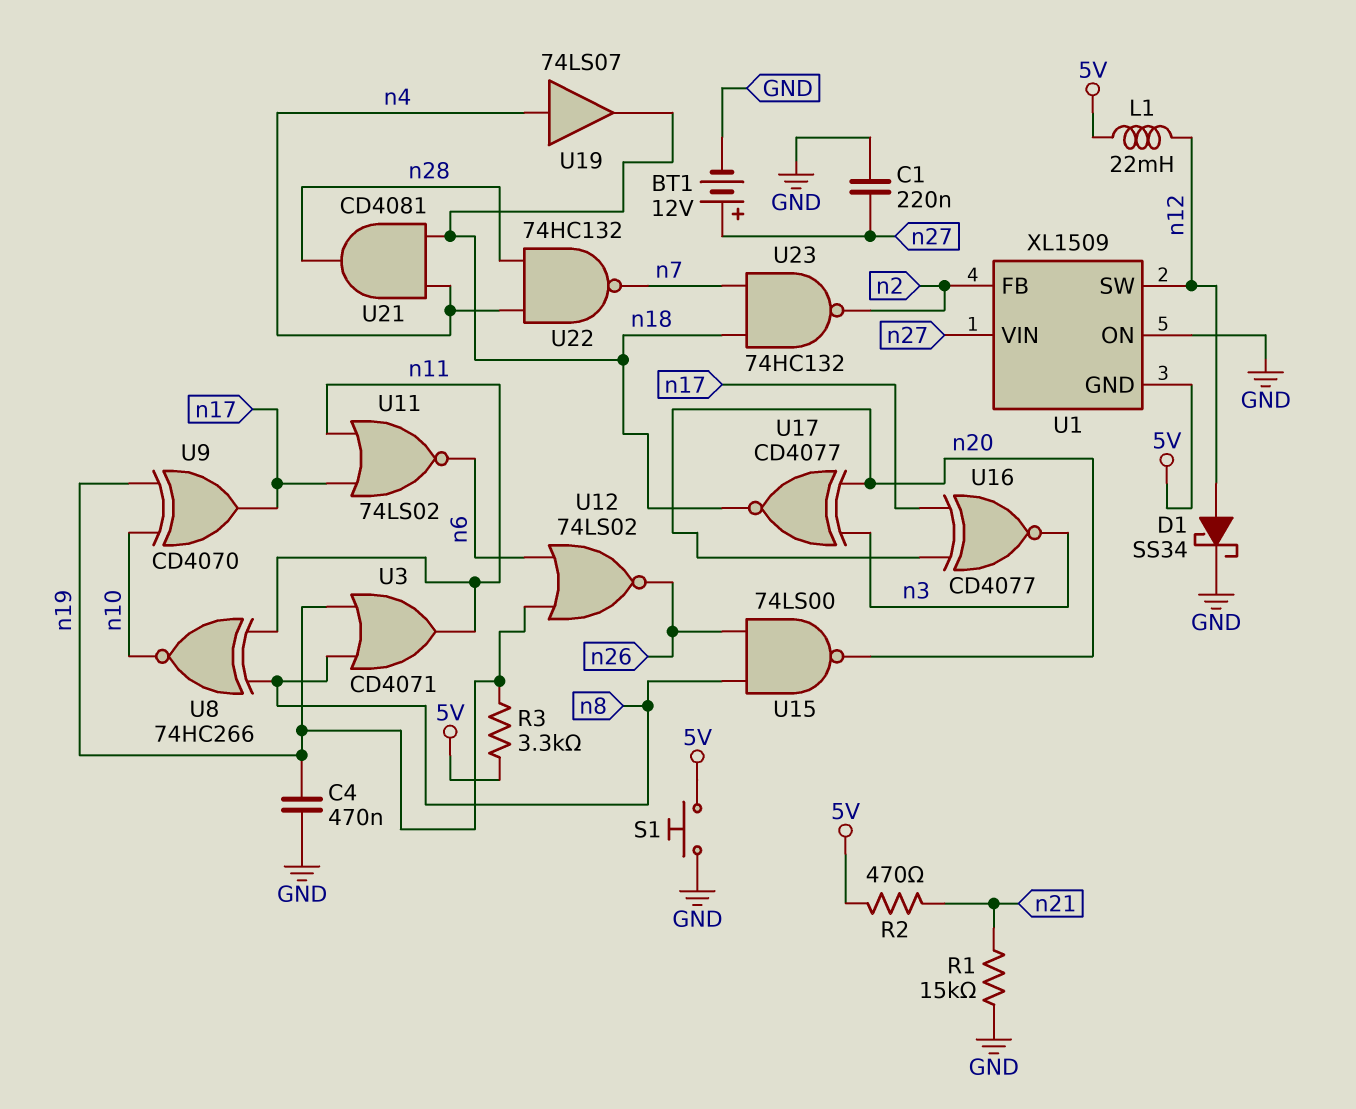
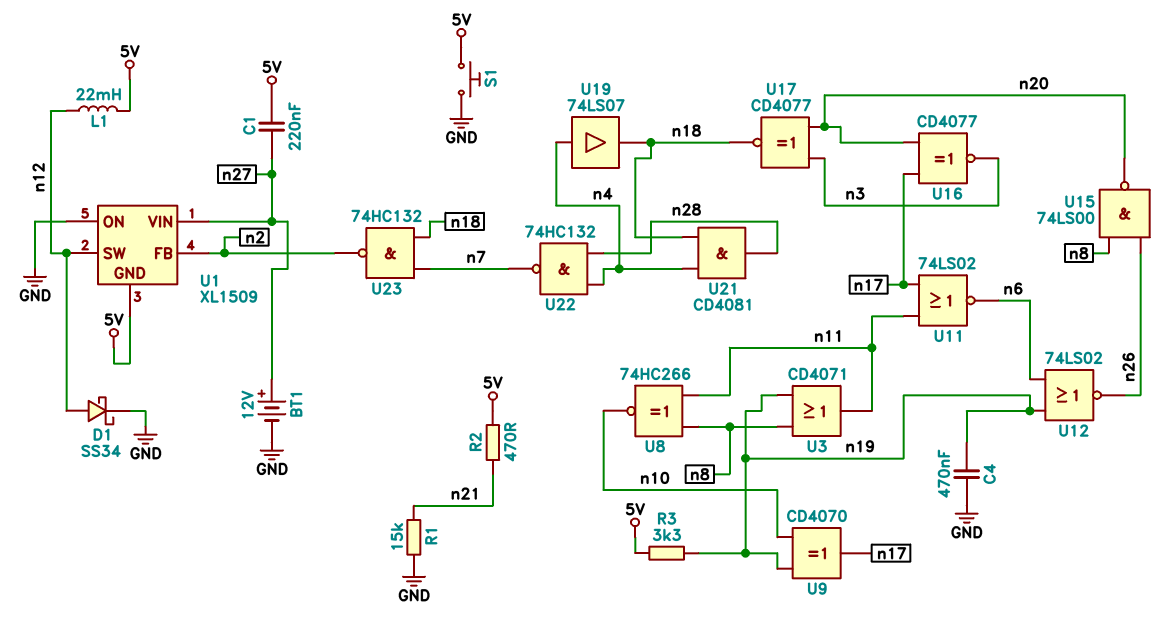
C1: 220nF (GND, n27) -> 220nF (5V, n27)

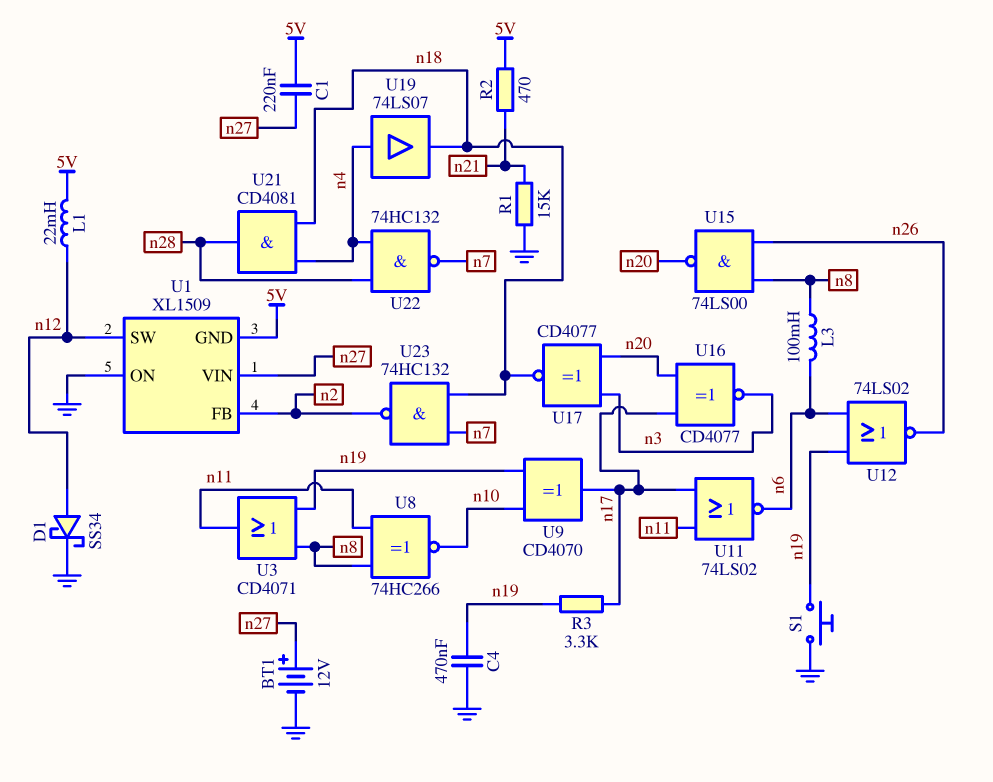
L3: none -> 100mH (n6, n8)
R3: 3.3k (5V, n19) -> 3.3k (n17, n19)
S1: button (5V, GND) -> button (GND, n19)

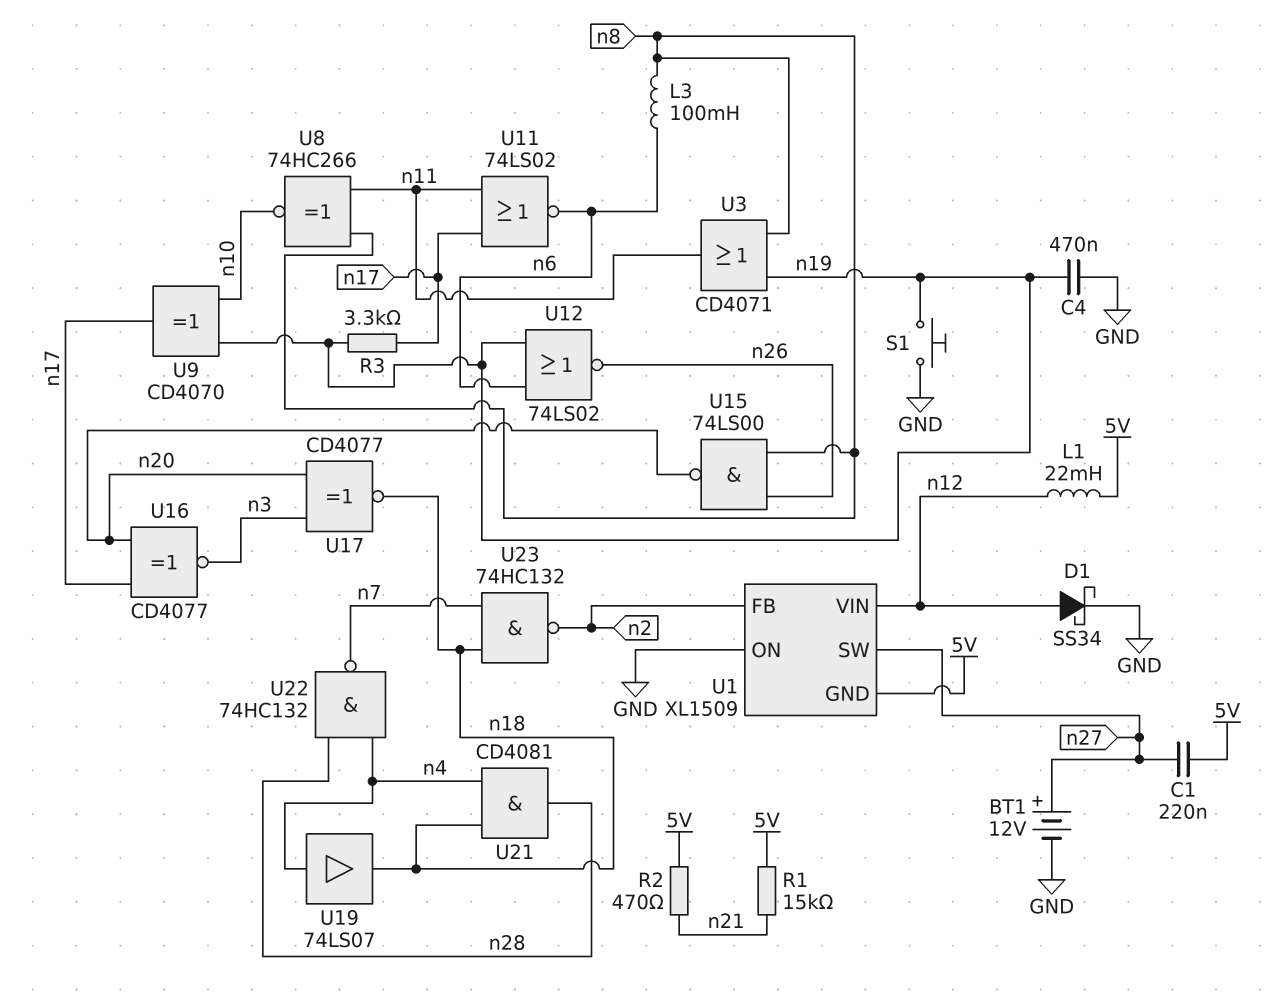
R1: 15k (GND, n21) -> 15k (5V, n21)
U1 pin SW: n12 -> n27
U1 pin VIN: n27 -> n12

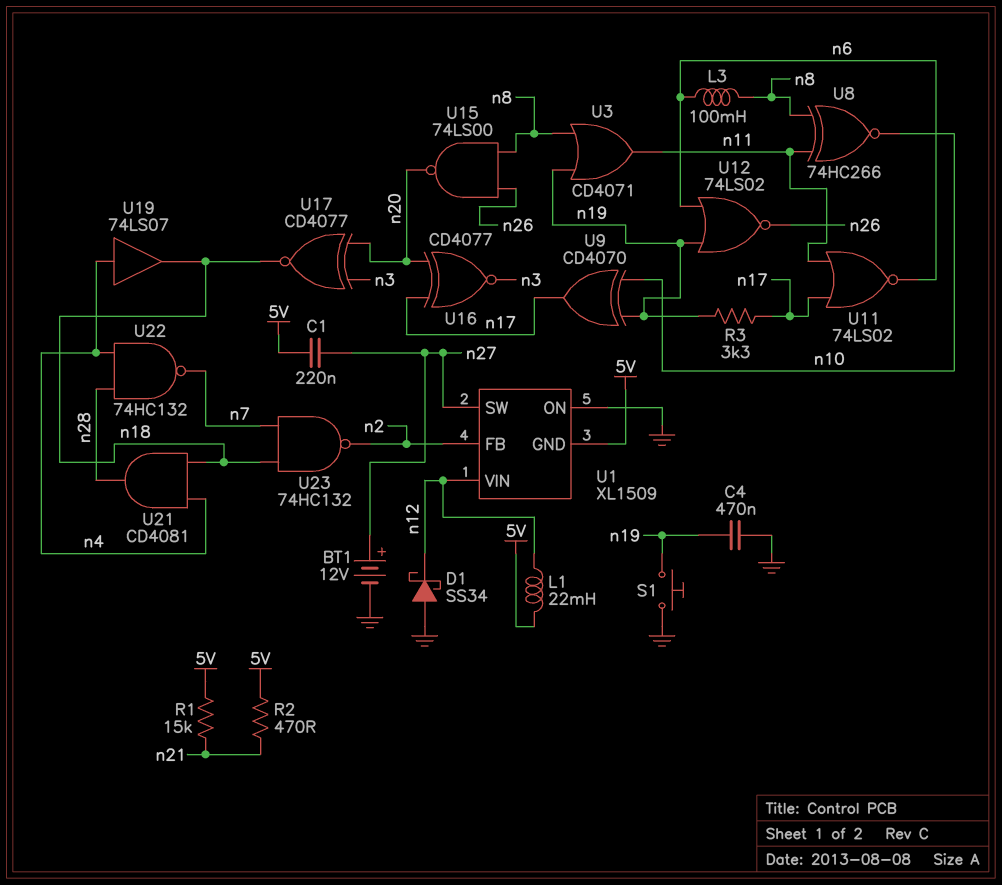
D1: schottky SS34 (A n12, K GND) -> schottky SS34 (A GND, K n12)

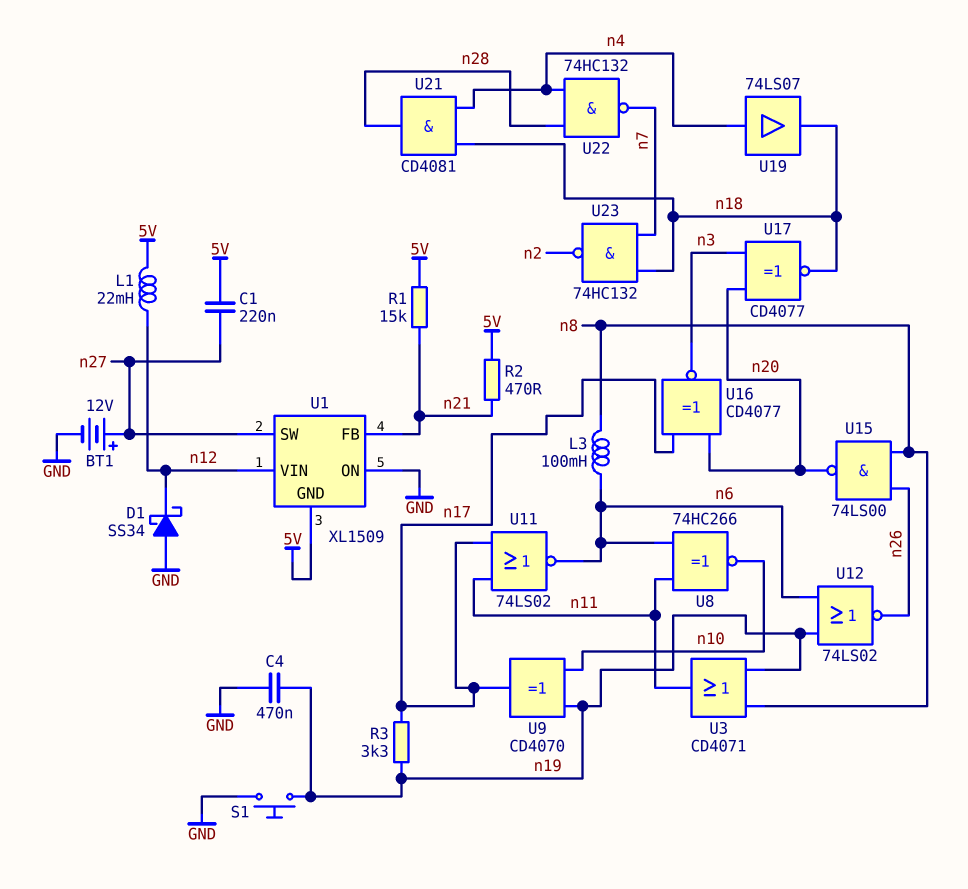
U1 pin FB: n2 -> n21
U8: XNOR 74HC266 (in n8, in n11, out n10) -> XNOR 74HC266 (in n6, in n11, out n10)

